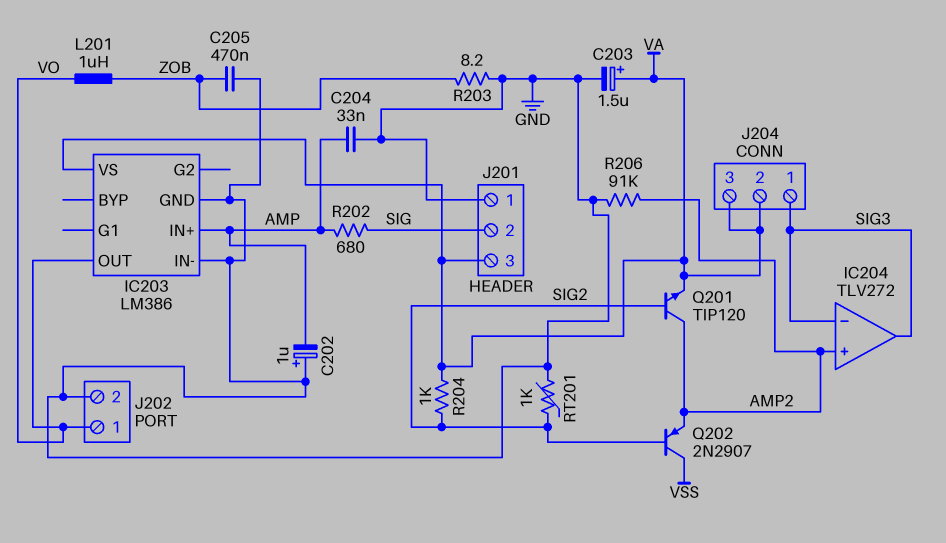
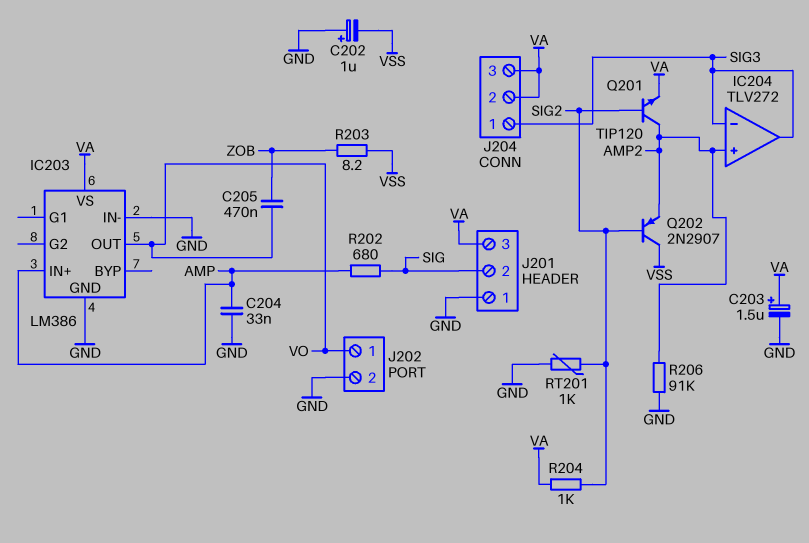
C202: 1uF (plus GND, minus AMP) -> 1uF (plus GND, minus VSS)
C205: 470nF (GND, ZOB) -> 470nF (VO, ZOB)
L201: 1uH (VO, ZOB) -> none
R203: 8.2 (GND, ZOB) -> 8.2 (VSS, ZOB)

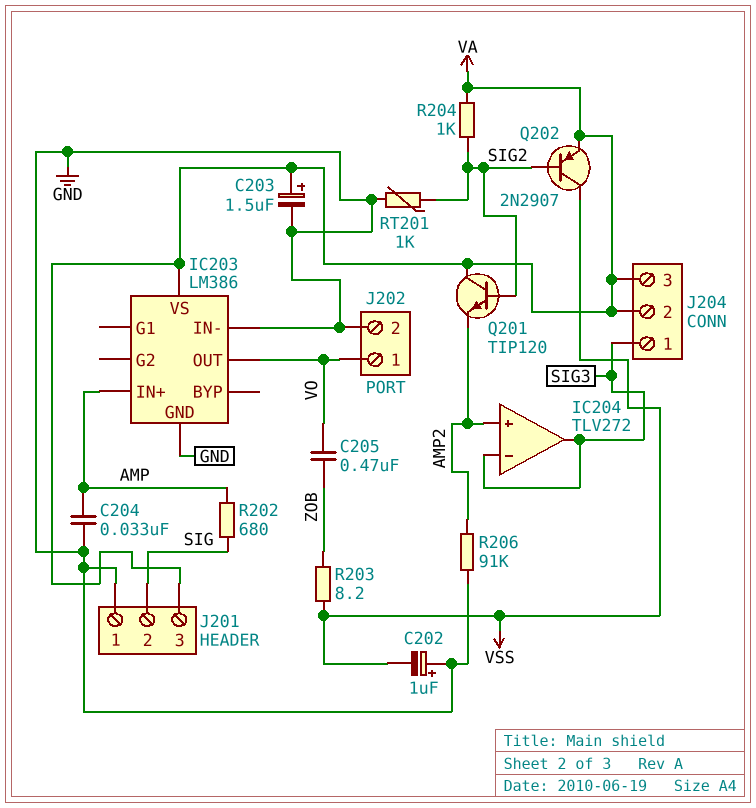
Q201: NPN TIP120 (B SIG2, C AMP2, E VA) -> NPN TIP120 (B SIG2, C VA, E AMP2)
Q202: PNP 2N2907 (B SIG2, C VSS, E AMP2) -> PNP 2N2907 (B SIG2, C VSS, E VA)

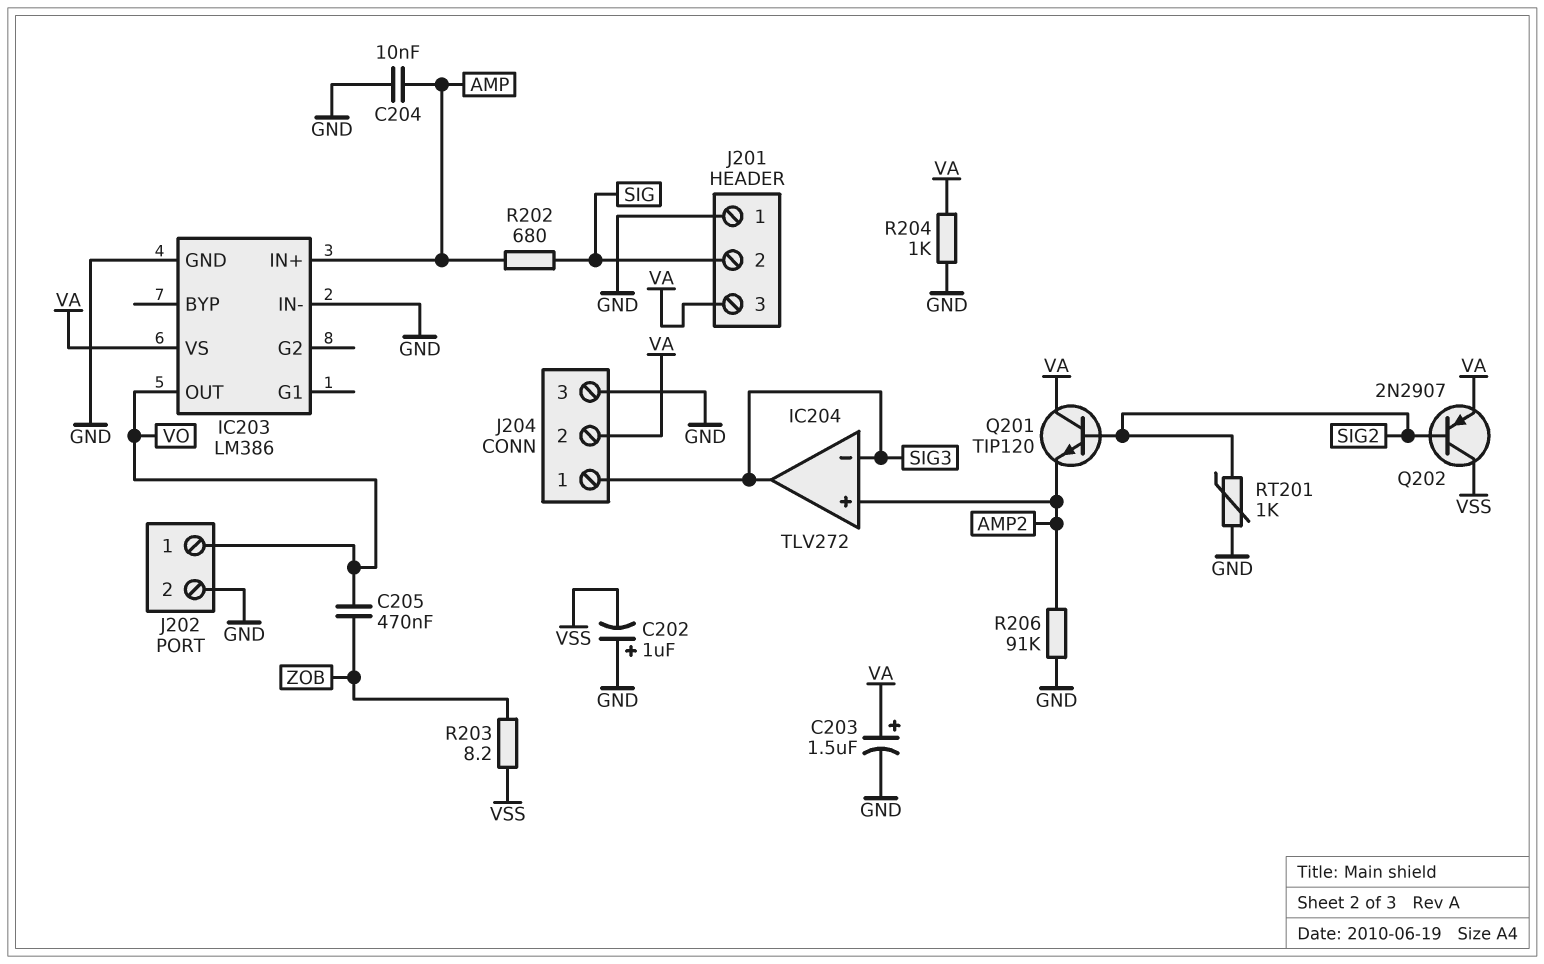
C204: 33nF (AMP, GND) -> 10nF (AMP, GND)
J204 pin 3: VA -> GND
R204: 1k (SIG2, VA) -> 1k (GND, VA)

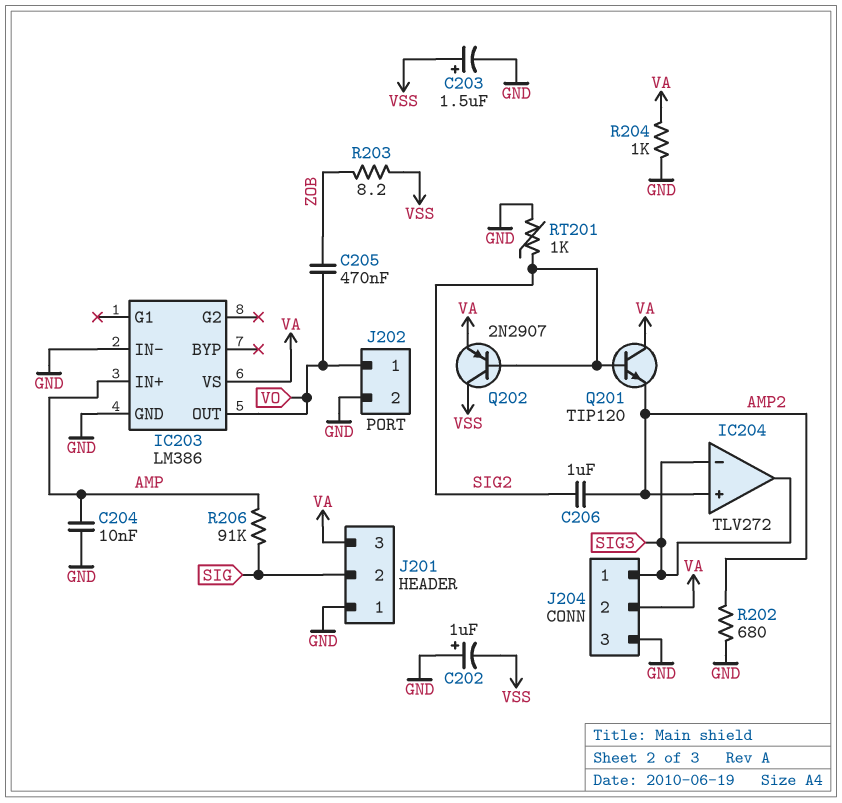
C203: 1.5uF (plus VA, minus GND) -> 1.5uF (plus VSS, minus GND)
C206: none -> 1uF (AMP2, SIG2)
R202: 680 (AMP, SIG) -> 680 (AMP2, GND)
R206: 91k (AMP2, GND) -> 91k (AMP, SIG)

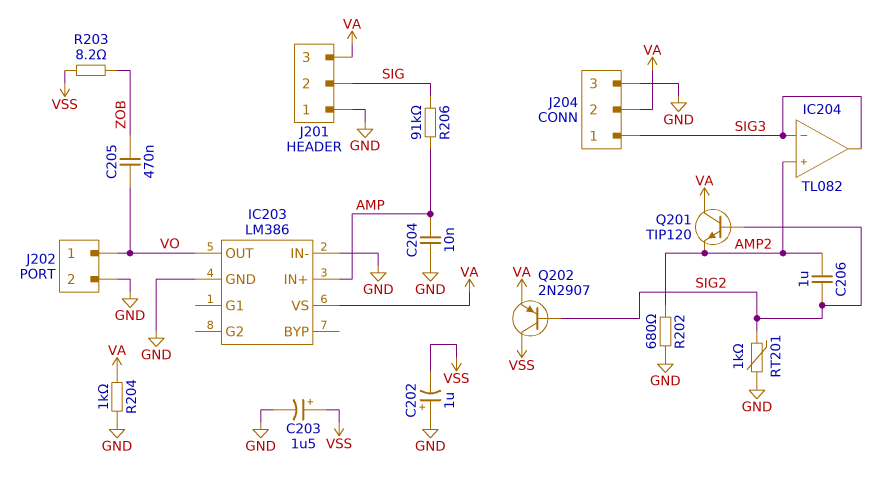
IC204: TLV272 -> TL082

